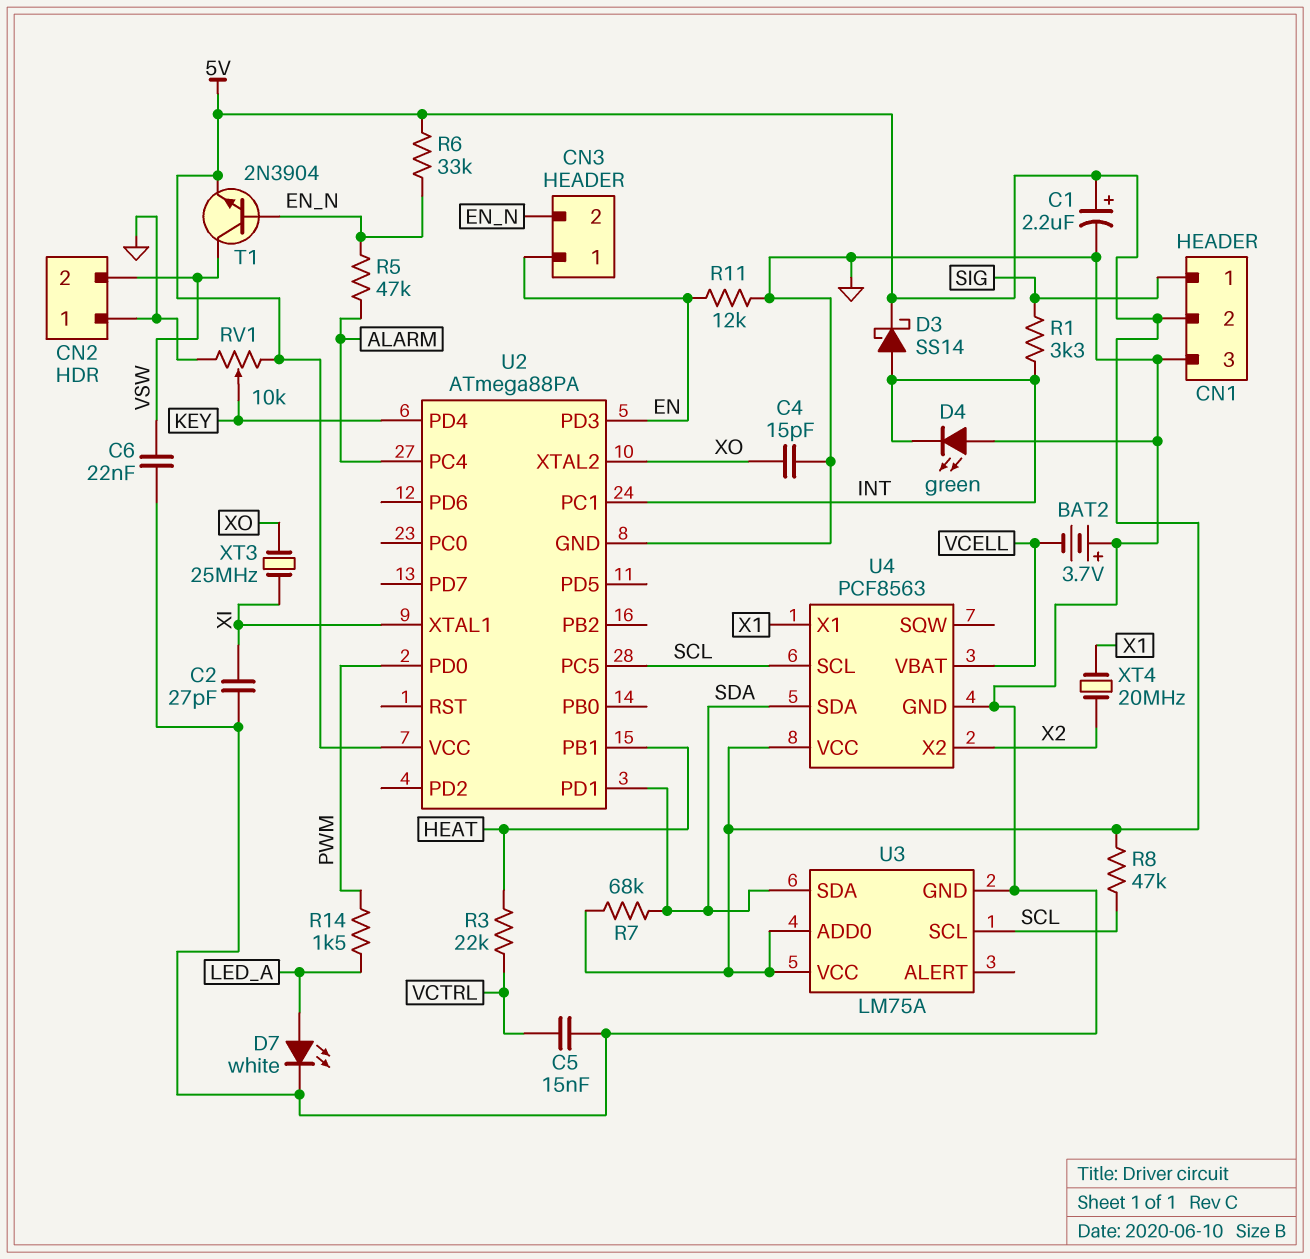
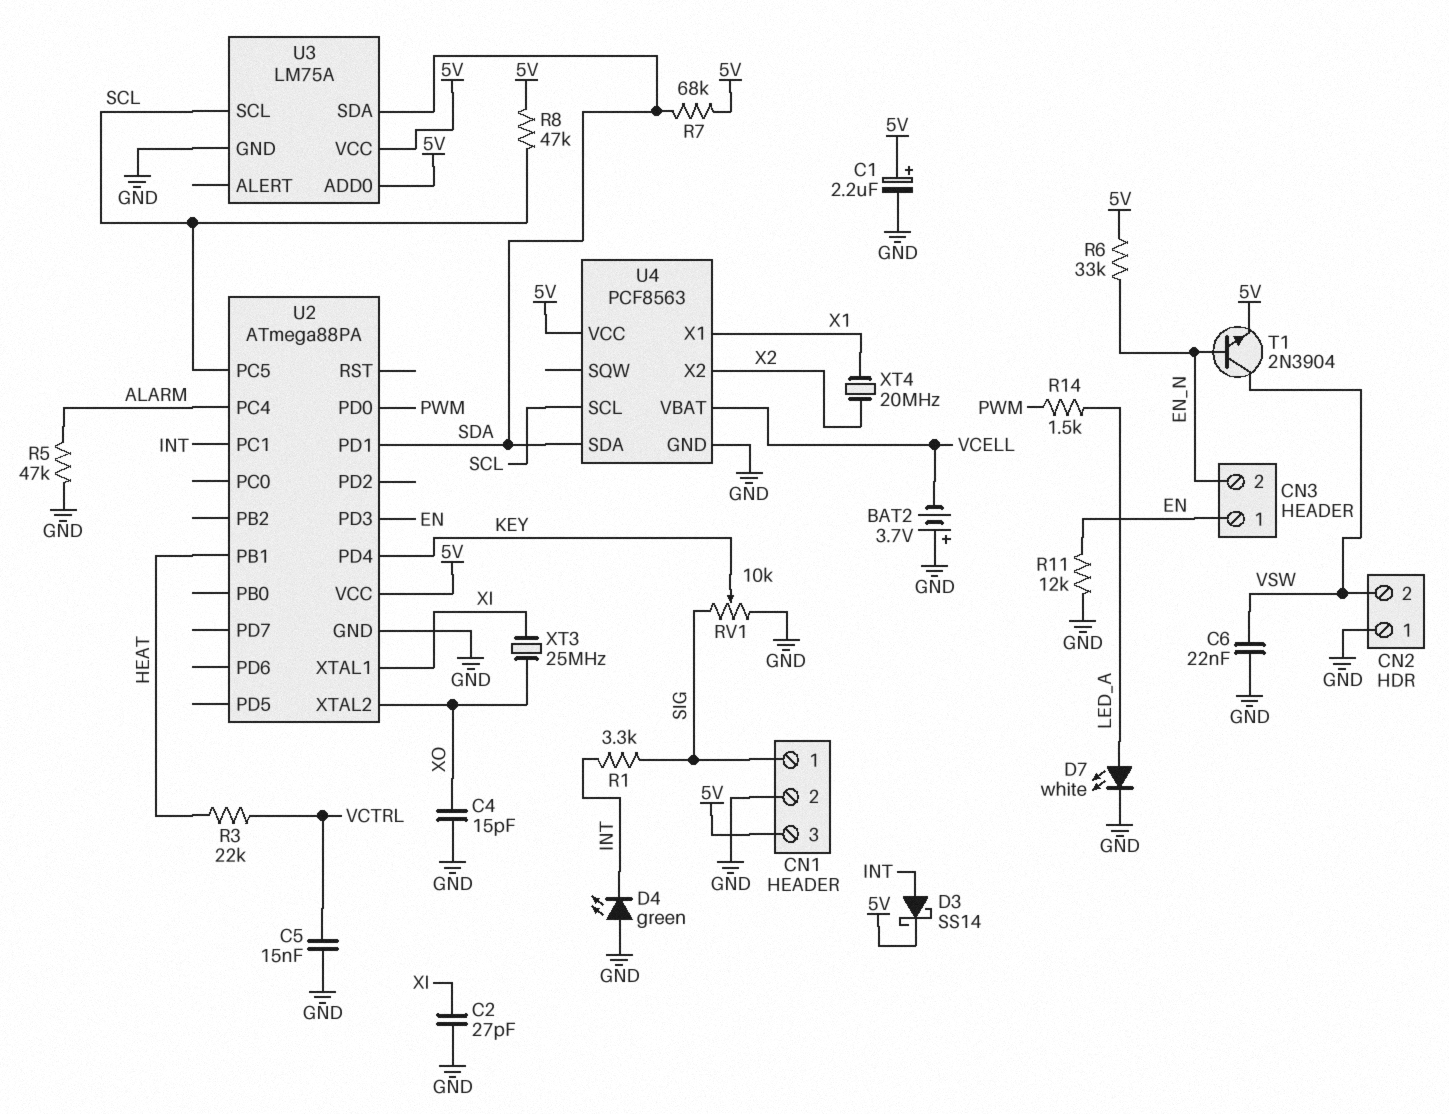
CN1 pin 2: 5V -> GND
CN1 pin 3: GND -> 5V
R5: 47k (ALARM, EN_N) -> 47k (ALARM, GND)
RV1: 10k (5V, GND, wiper KEY) -> 10k (GND, SIG, wiper KEY)

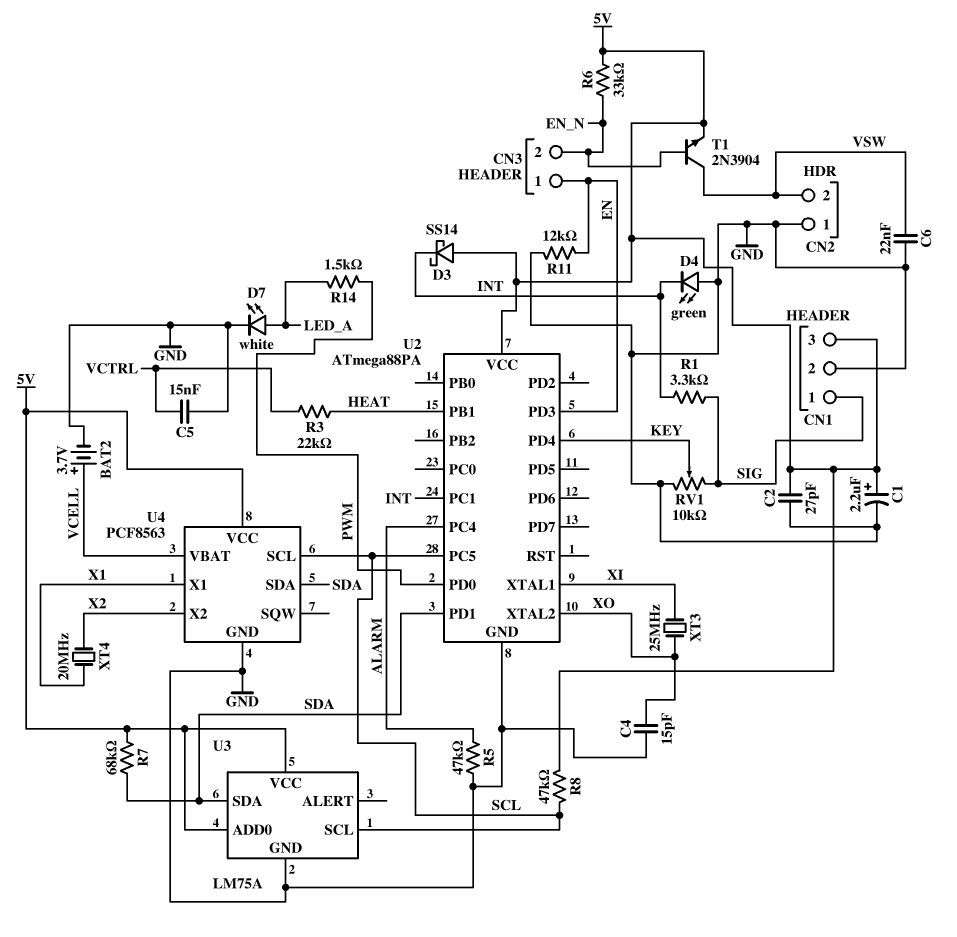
BAT2: 3.7V (plus GND, minus VCELL) -> 3.7V (plus VCELL, minus GND)
C2: 27pF (GND, XI) -> 27pF (5V, GND)
D3: schottky SS14 (A INT, K 5V) -> schottky SS14 (A 5V, K INT)

